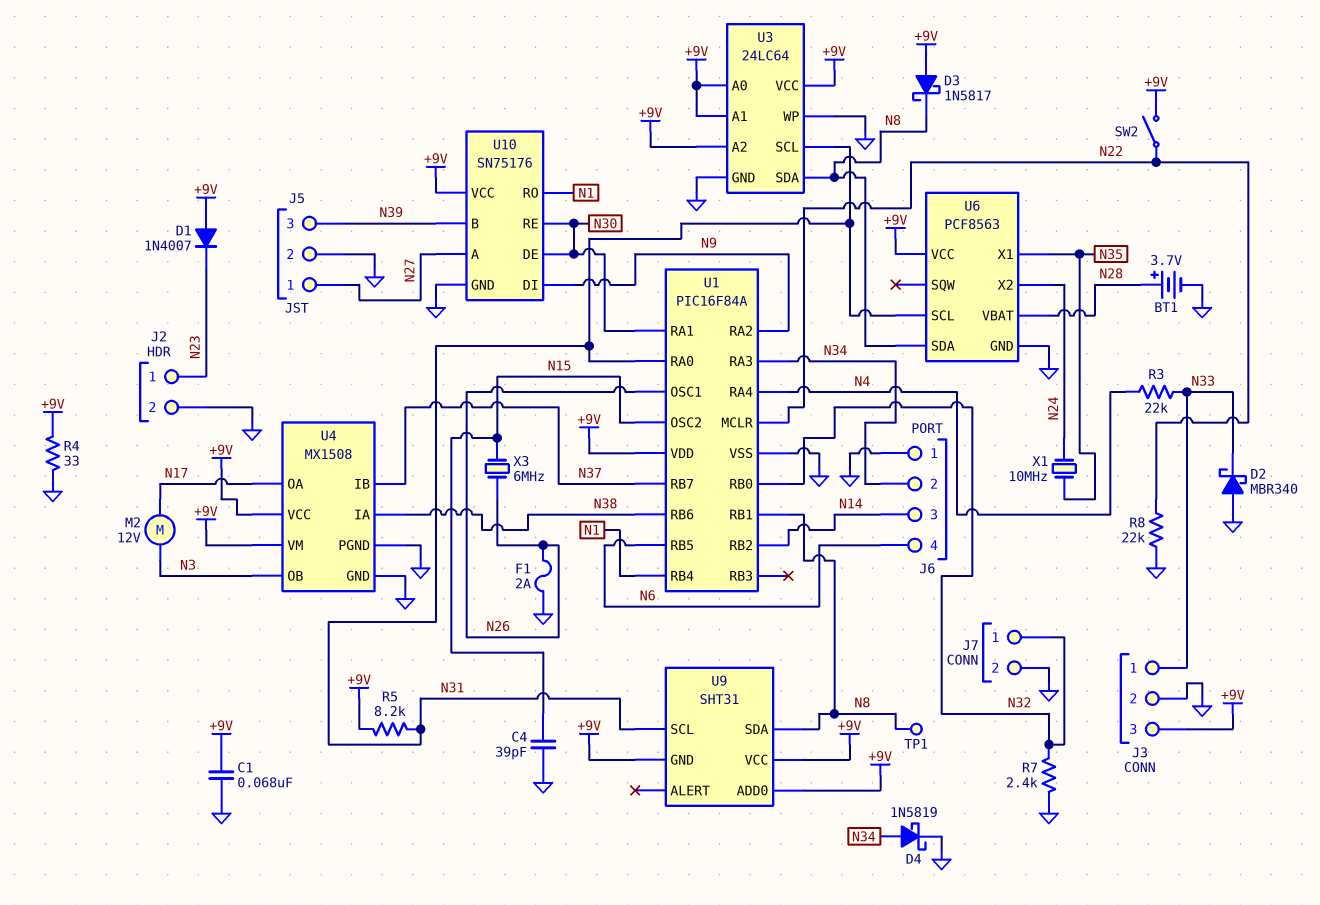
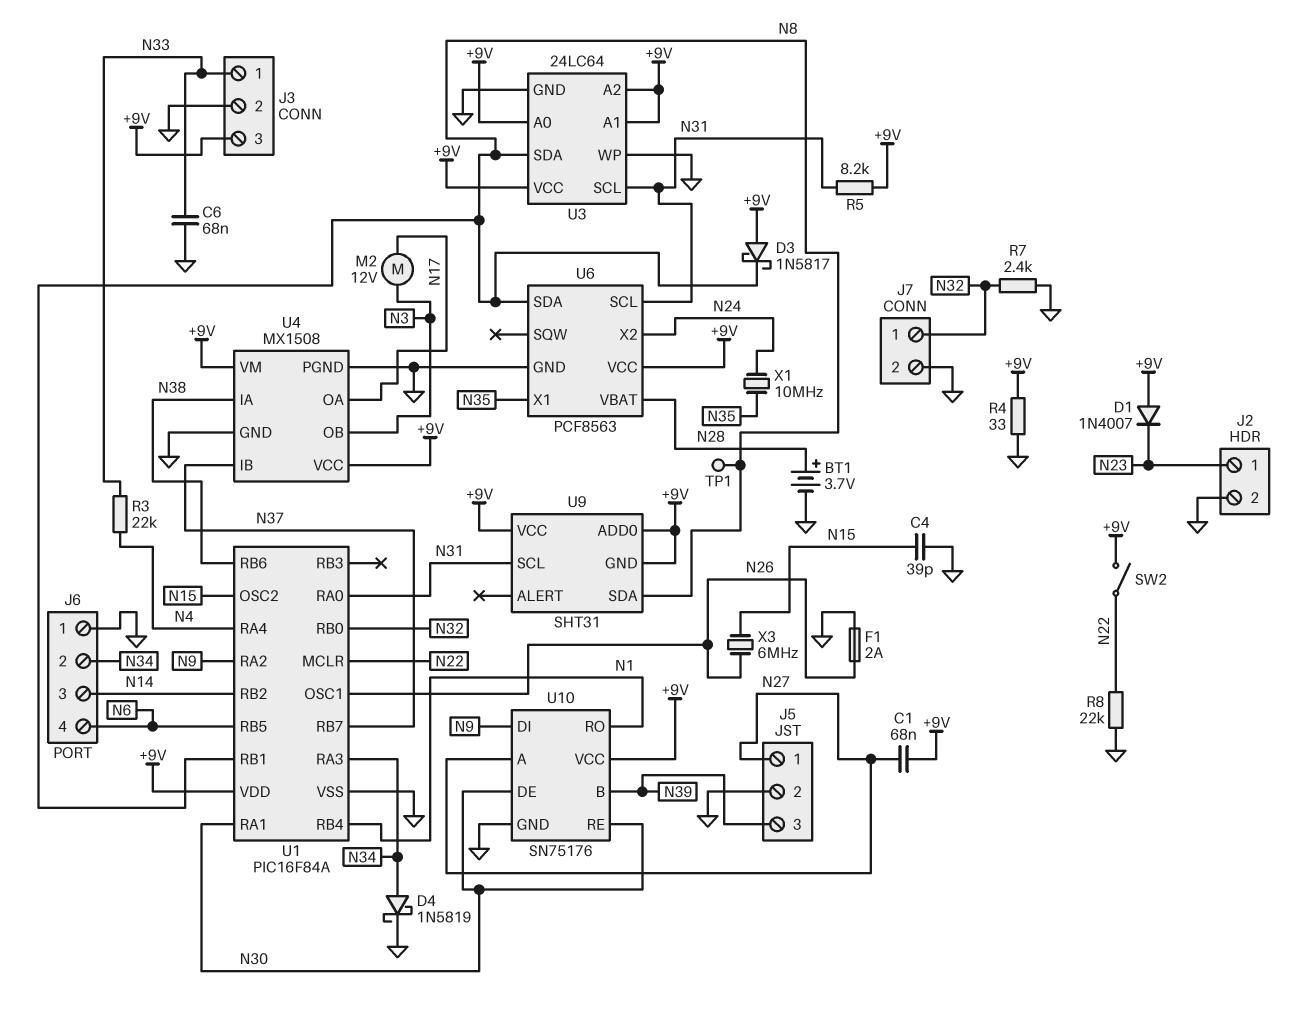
C1: 68nF (+9V, GND) -> 68nF (+9V, N27)
C6: none -> 68nF (GND, N33)
D2: schottky MBR340 (A GND, K N33) -> none

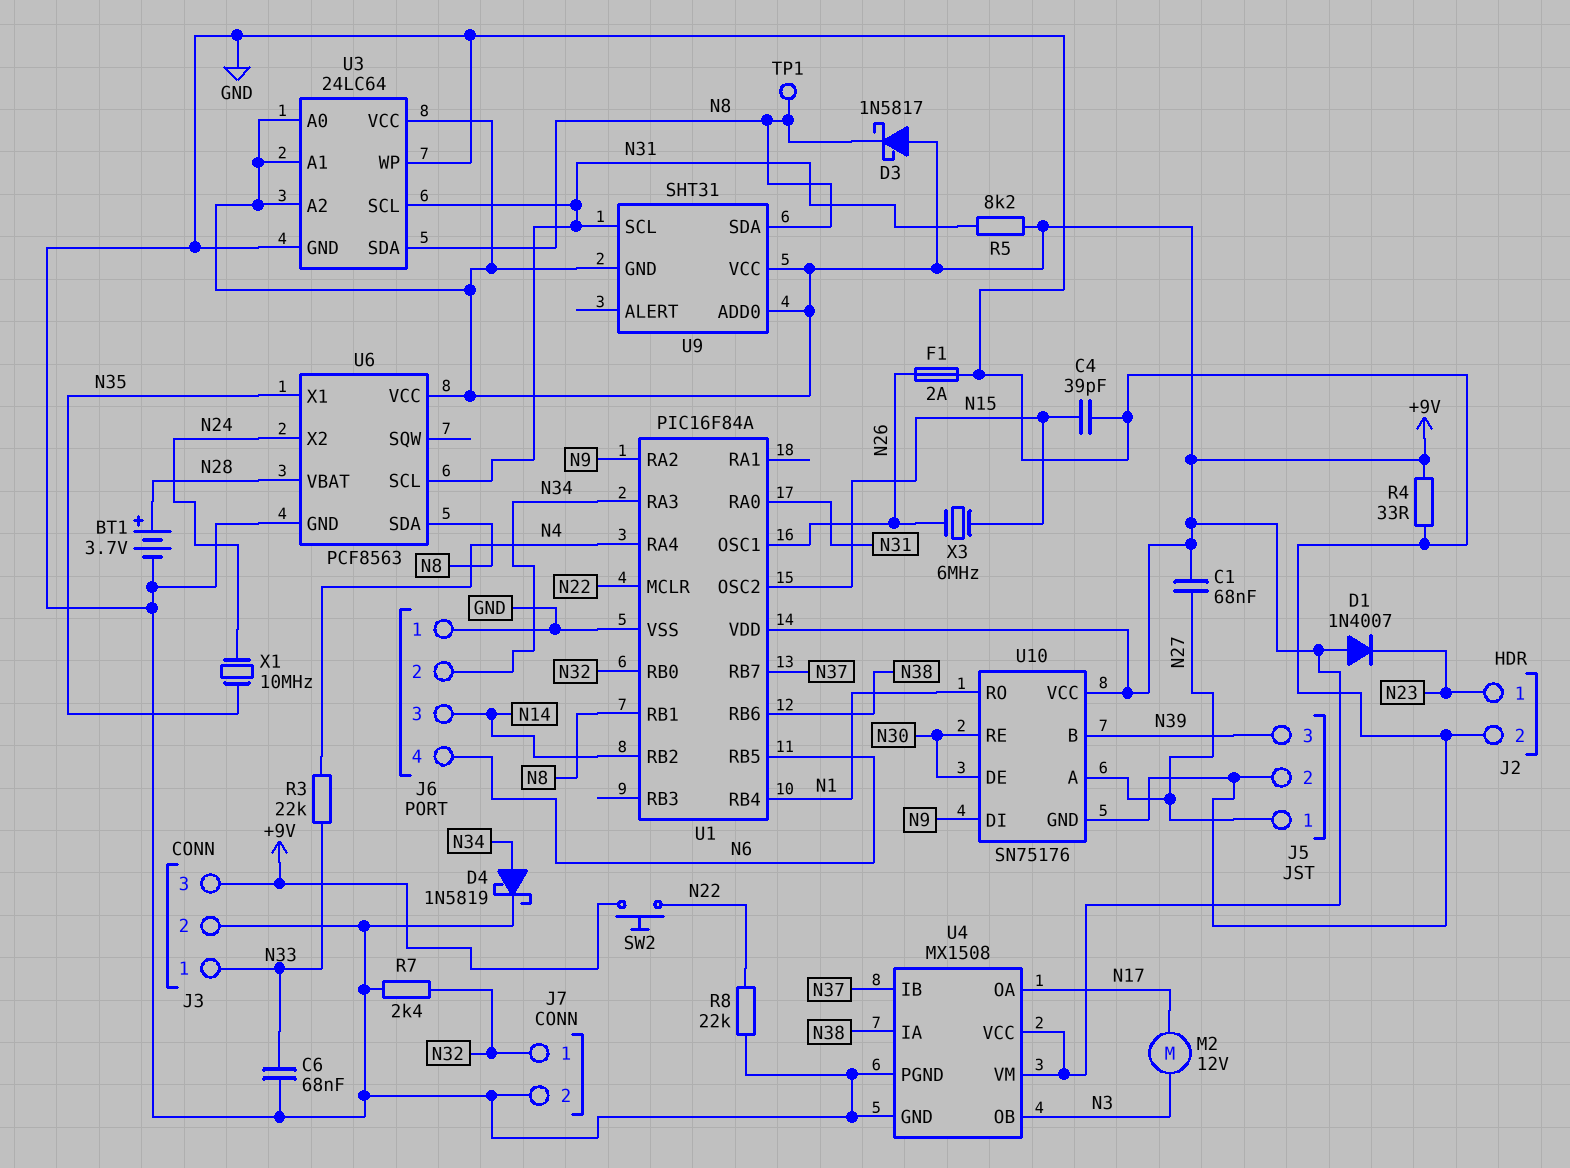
SW2: switch (+9V, N22) -> button (+9V, N22)
U1 pin RA1: N30 -> none

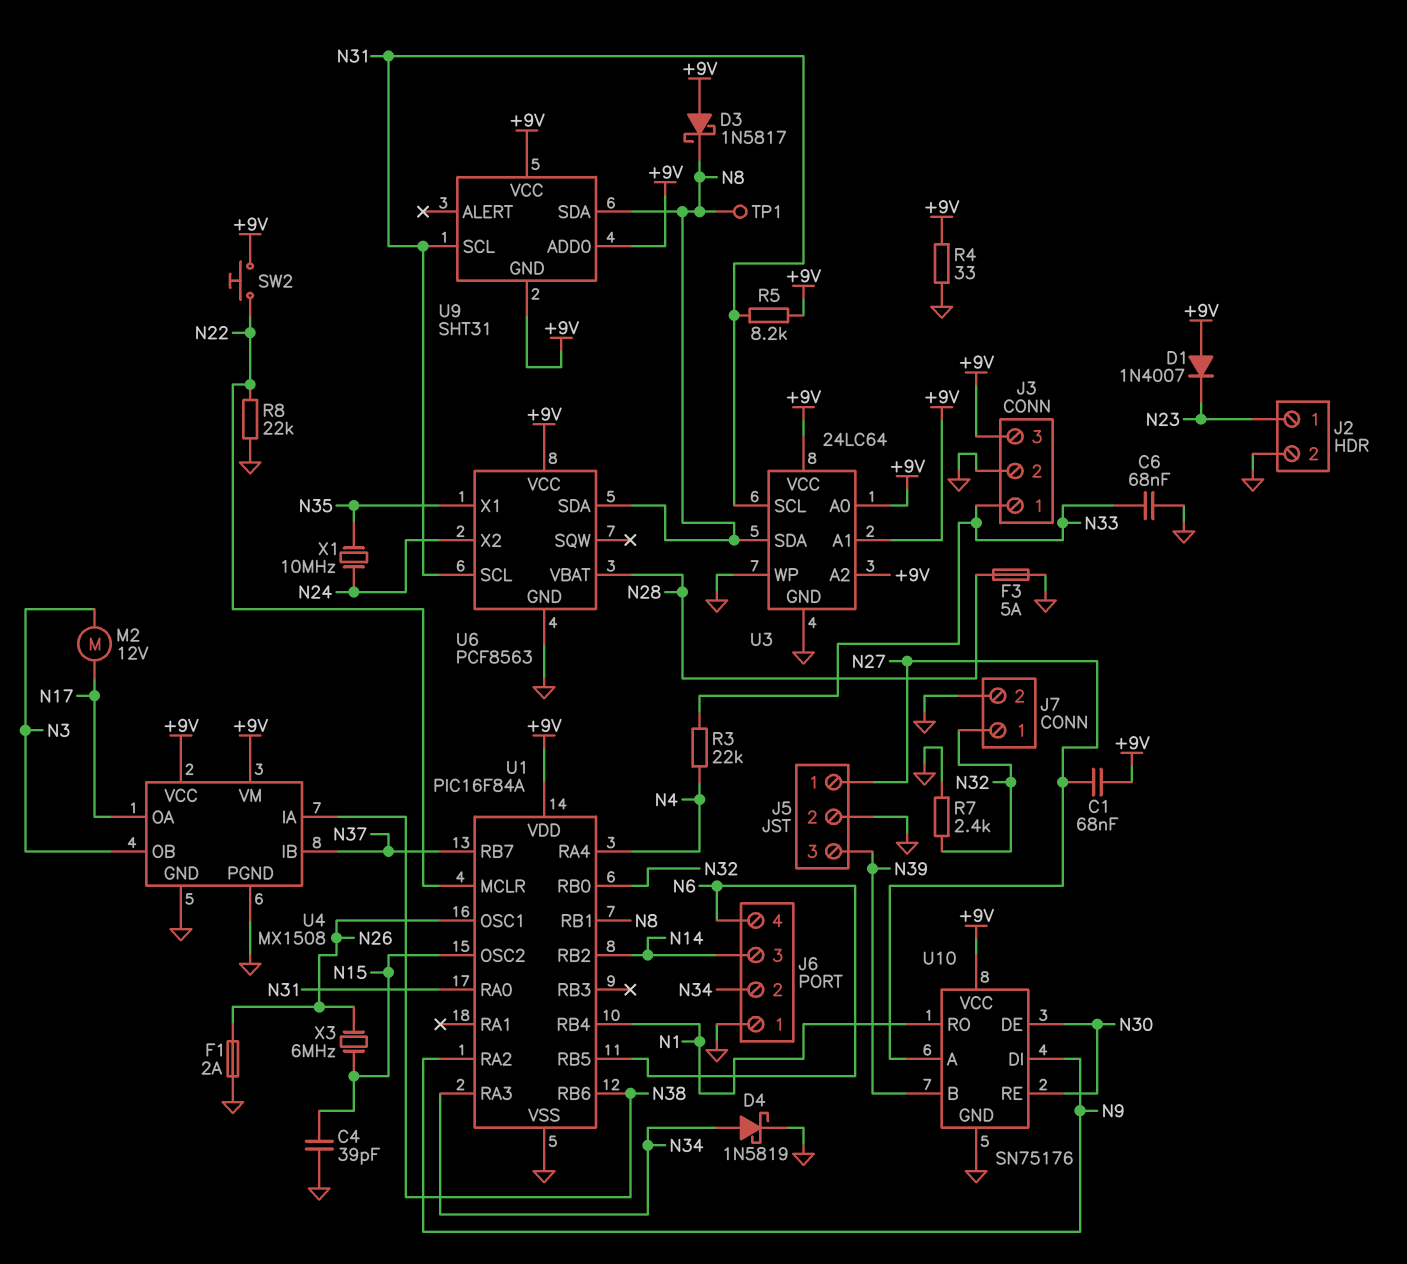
BT1: 3.7V (plus N28, minus GND) -> none
F3: none -> 5A (GND, N28)

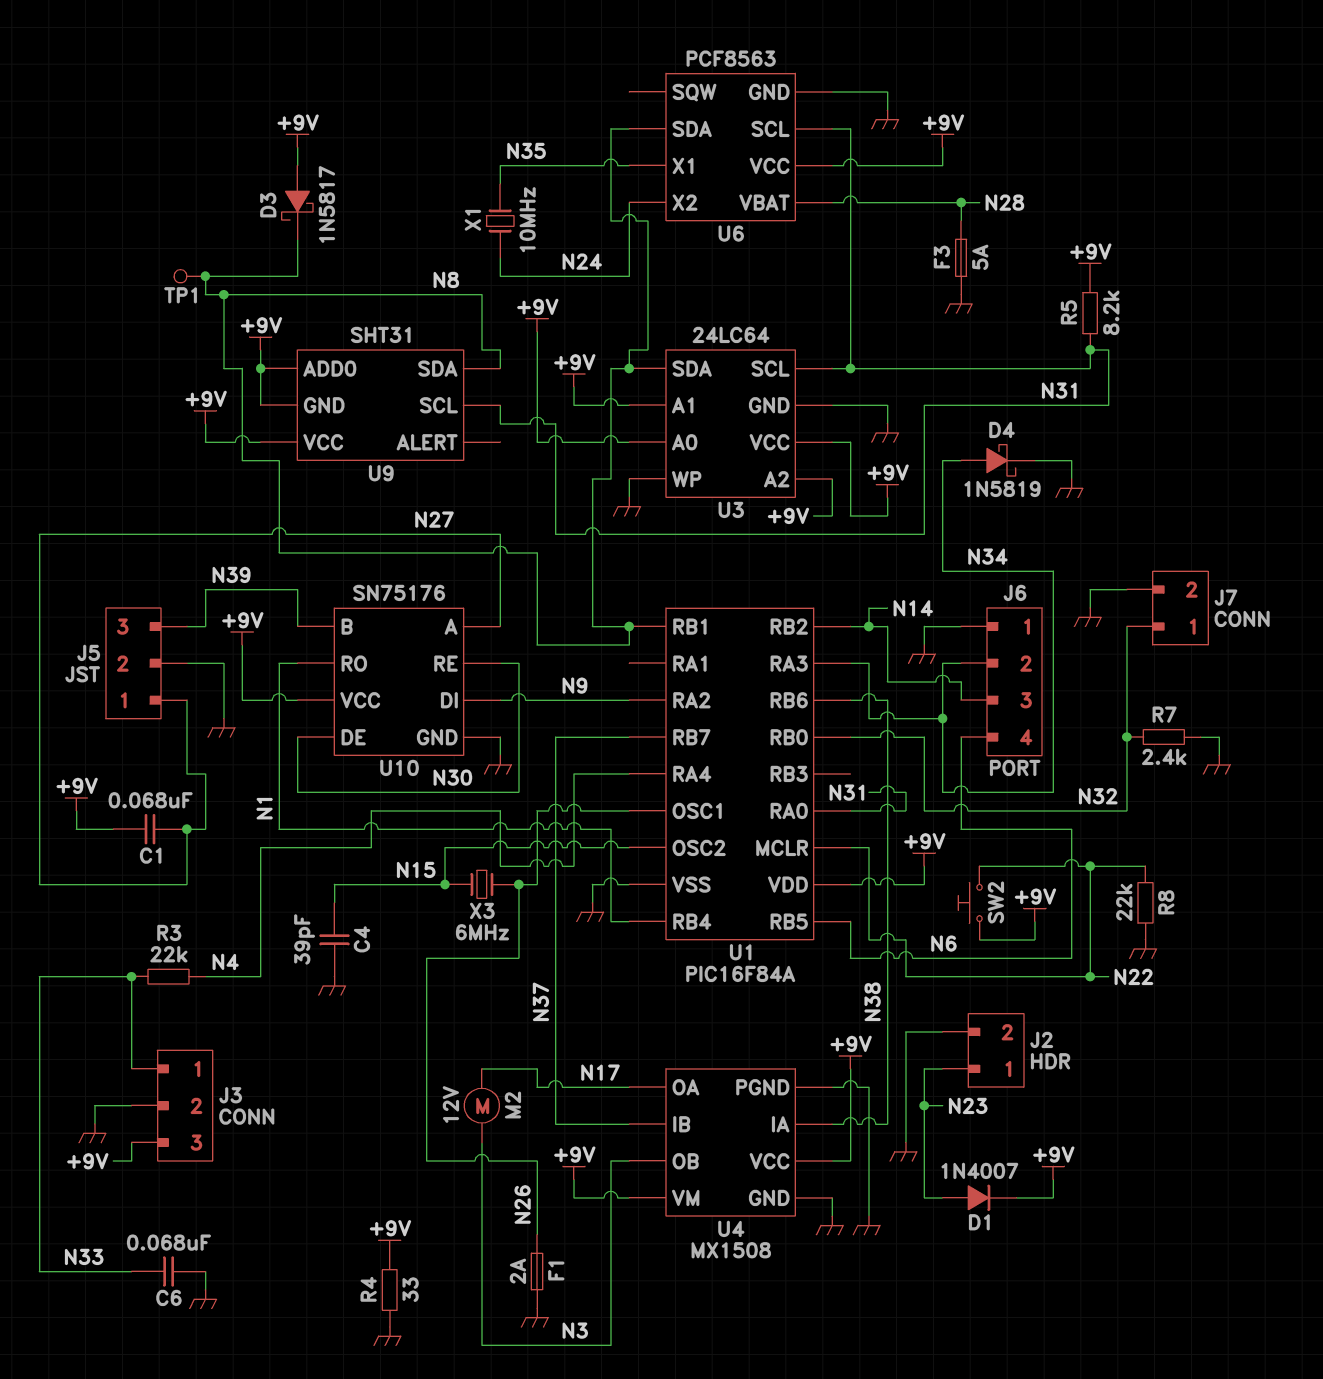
D1: diode 1N4007 (A +9V, K N23) -> diode 1N4007 (A N23, K +9V)

